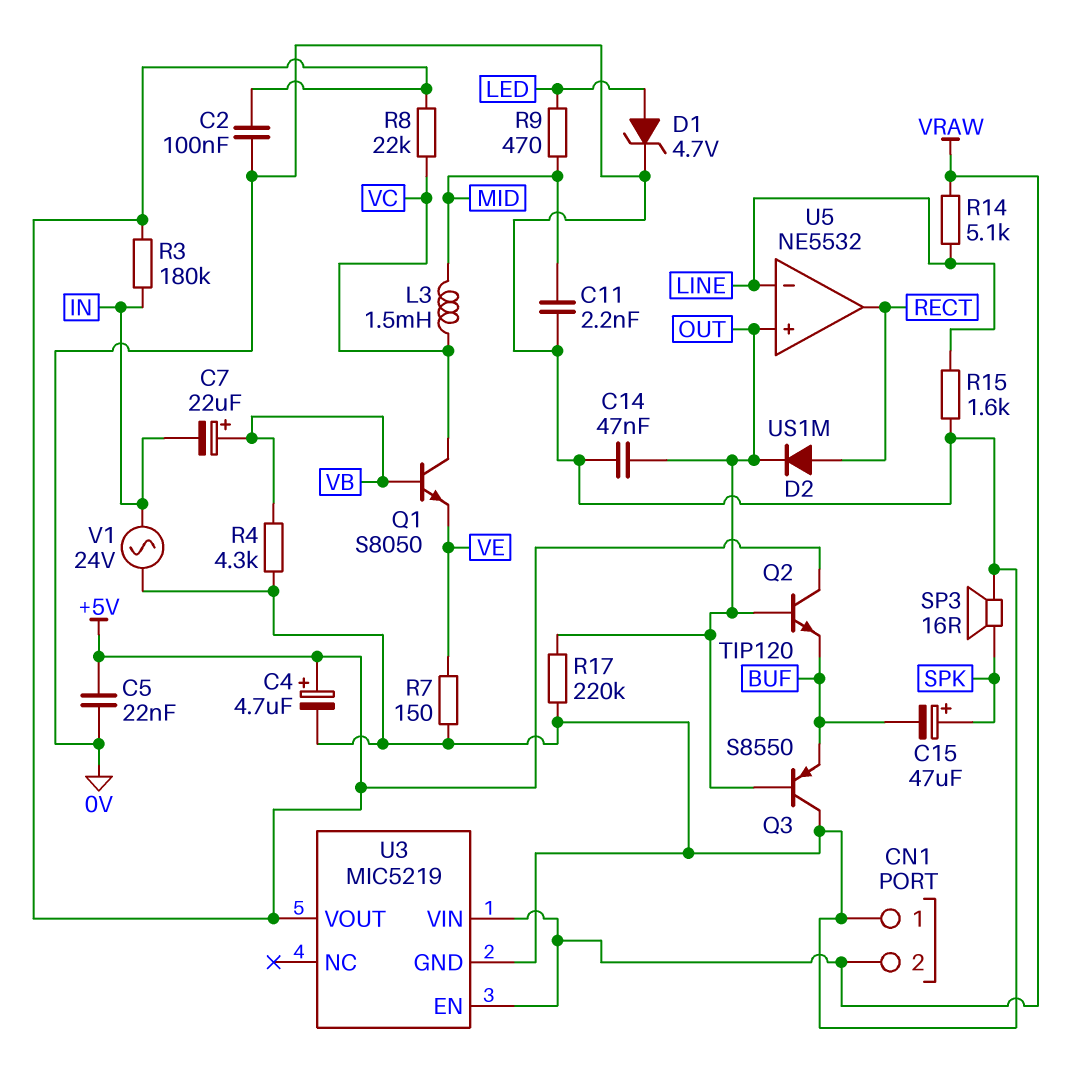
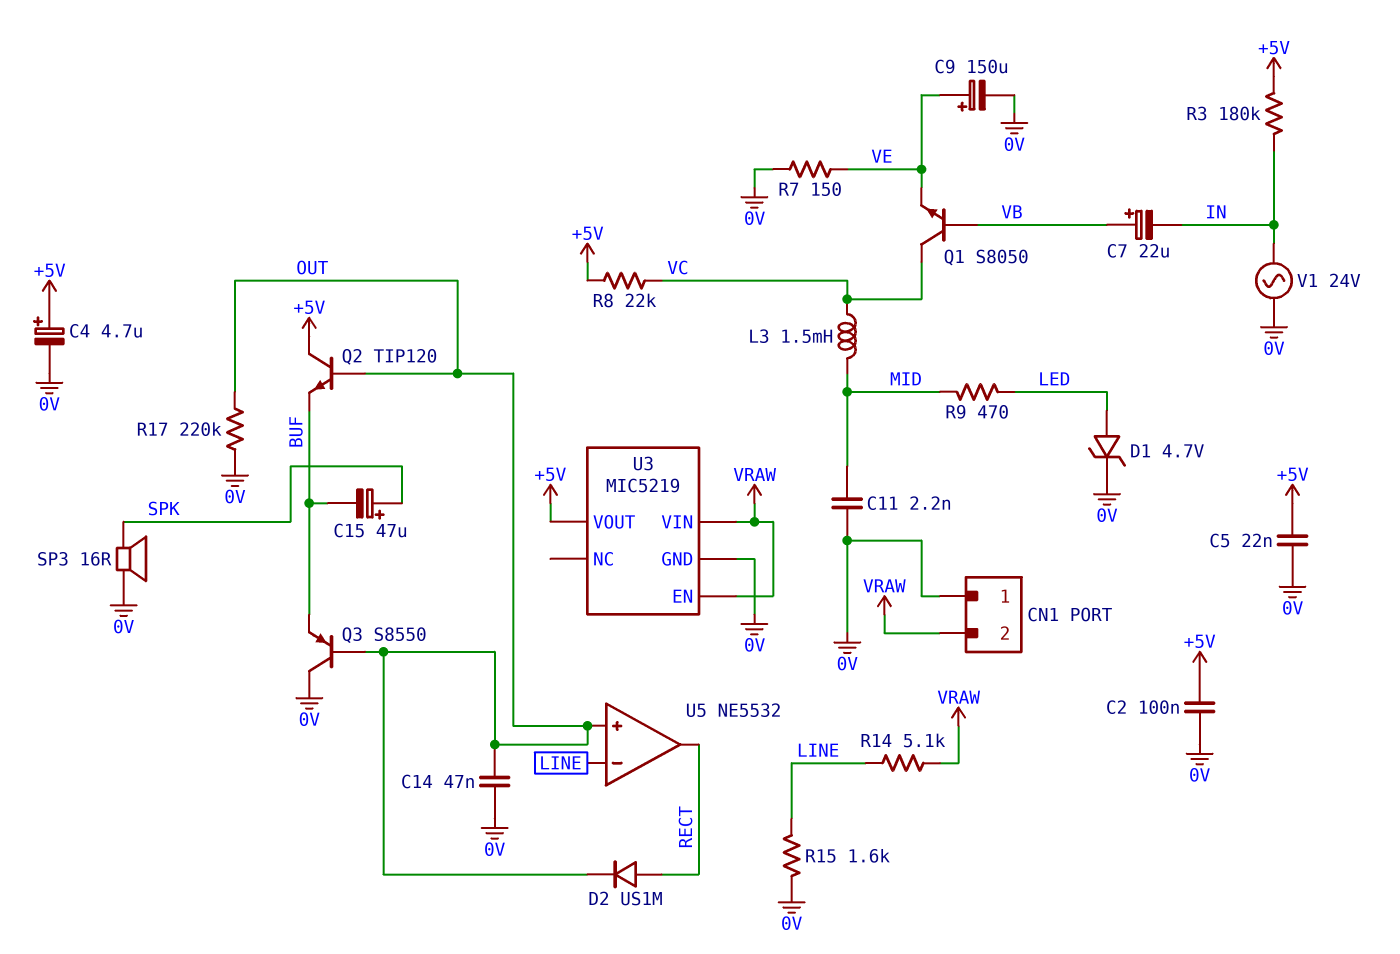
C9: none -> 150uF (plus VE, minus 0V)
R4: 4.3k (0V, VB) -> none

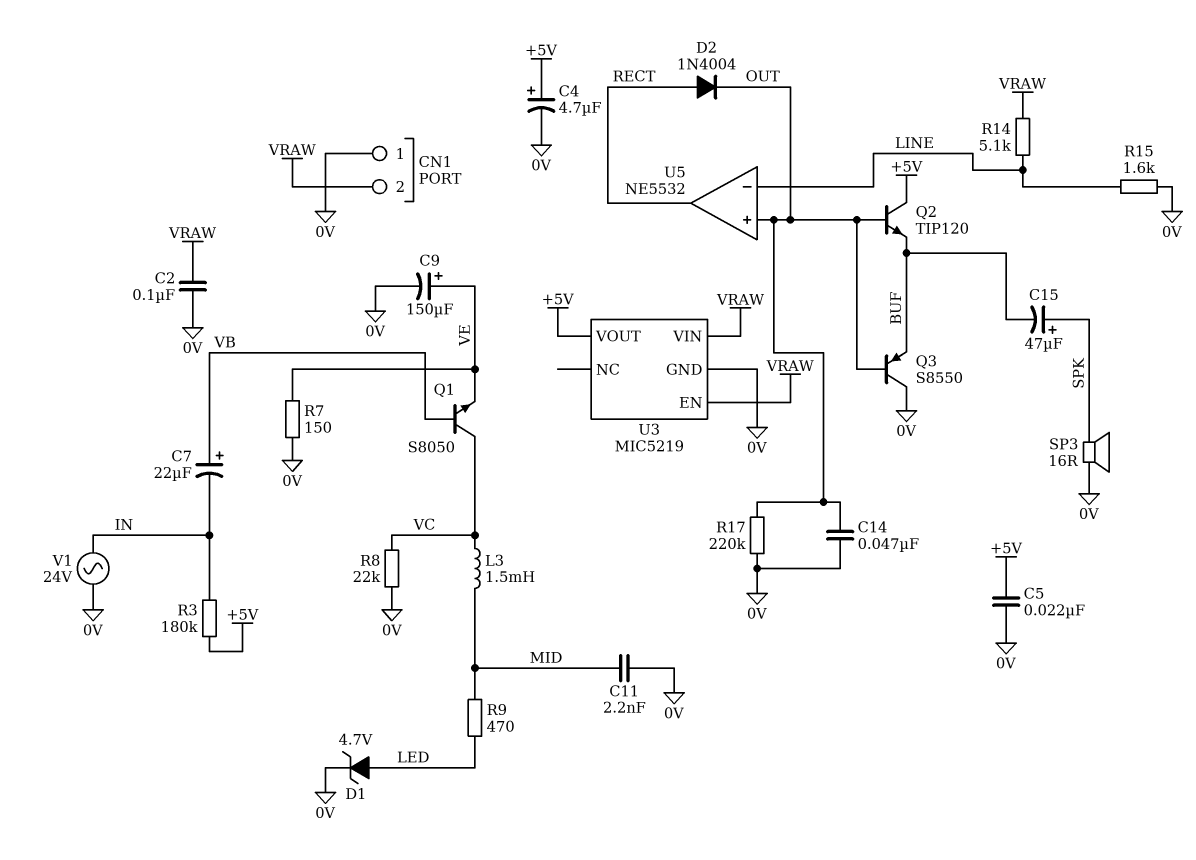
C2: 100nF (+5V, 0V) -> 100nF (0V, VRAW)
D2: diode US1M (A RECT, K OUT) -> diode 1N4004 (A RECT, K OUT)
R8: 22k (+5V, VC) -> 22k (0V, VC)

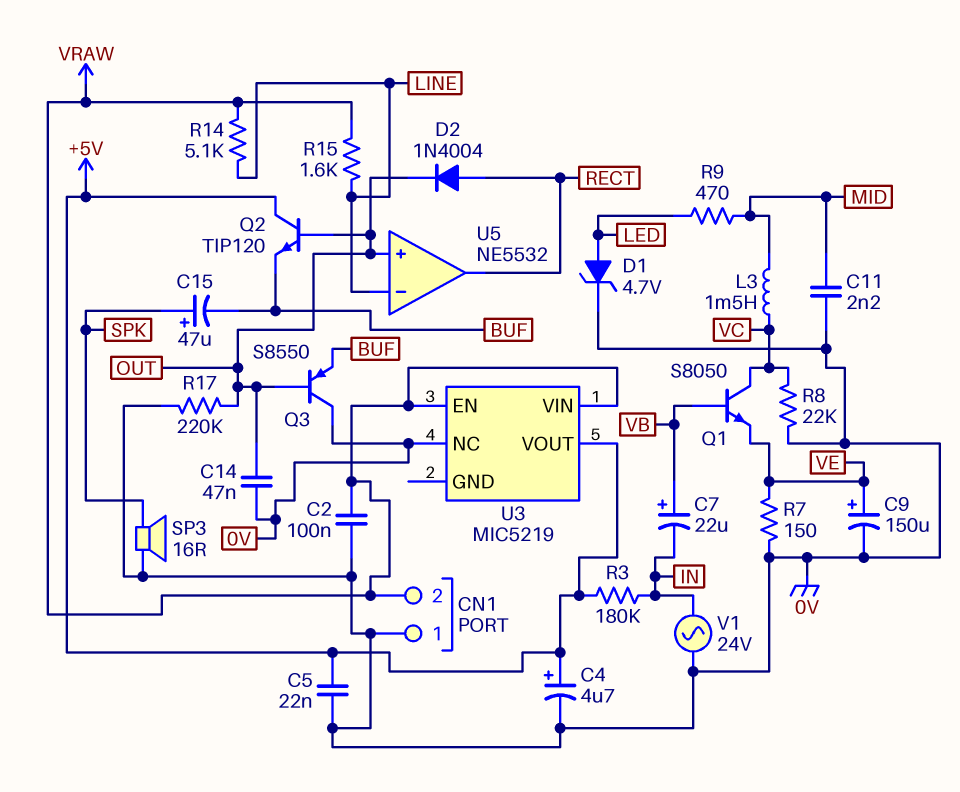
R15: 1.6k (0V, LINE) -> 1.6k (LINE, VRAW)
U3 pin GND: 0V -> none
U3 pin NC: none -> 0V

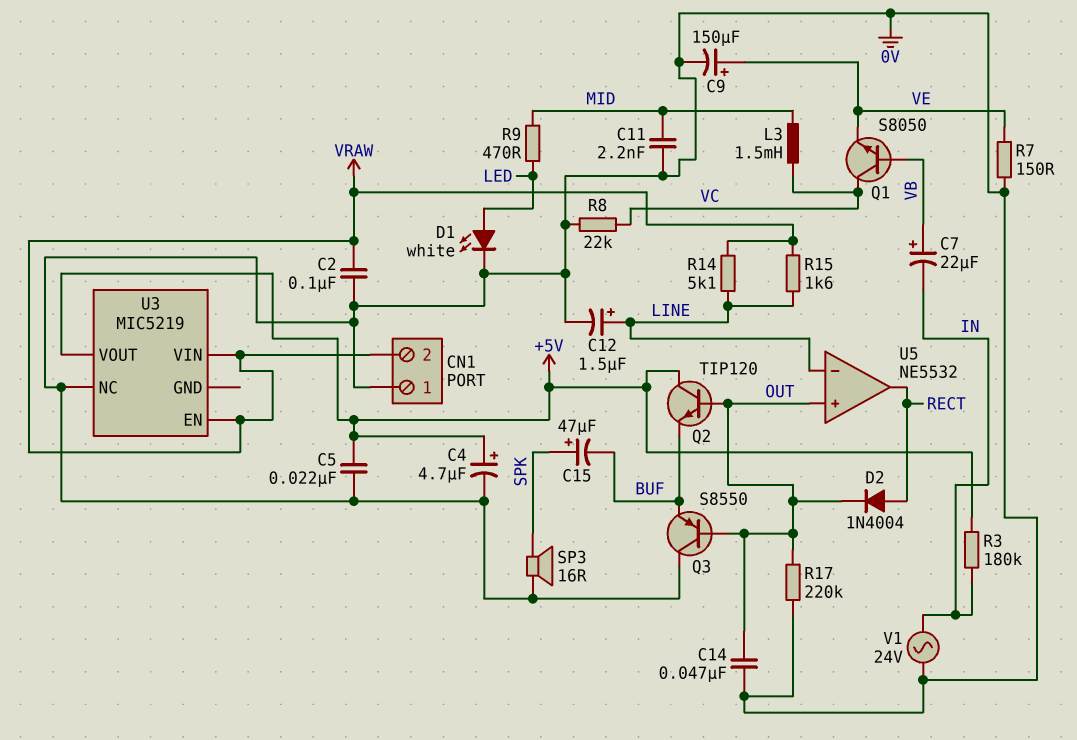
C12: none -> 1.5uF (plus LINE, minus 0V)
D1: zener 4.7V (A LED, K 0V) -> LED white (A LED, K 0V)

